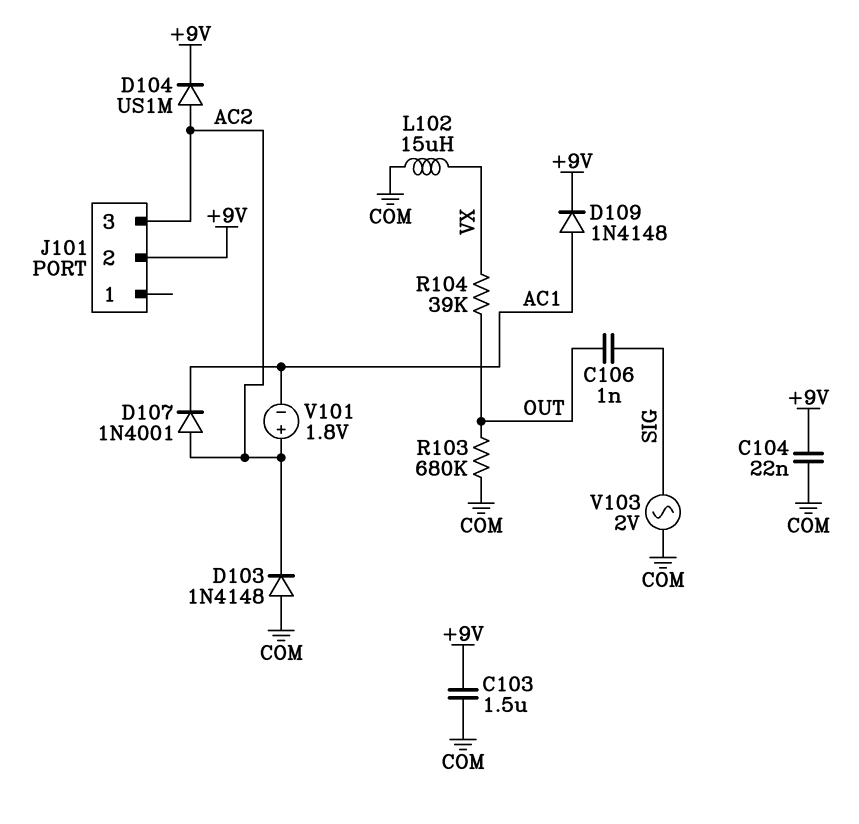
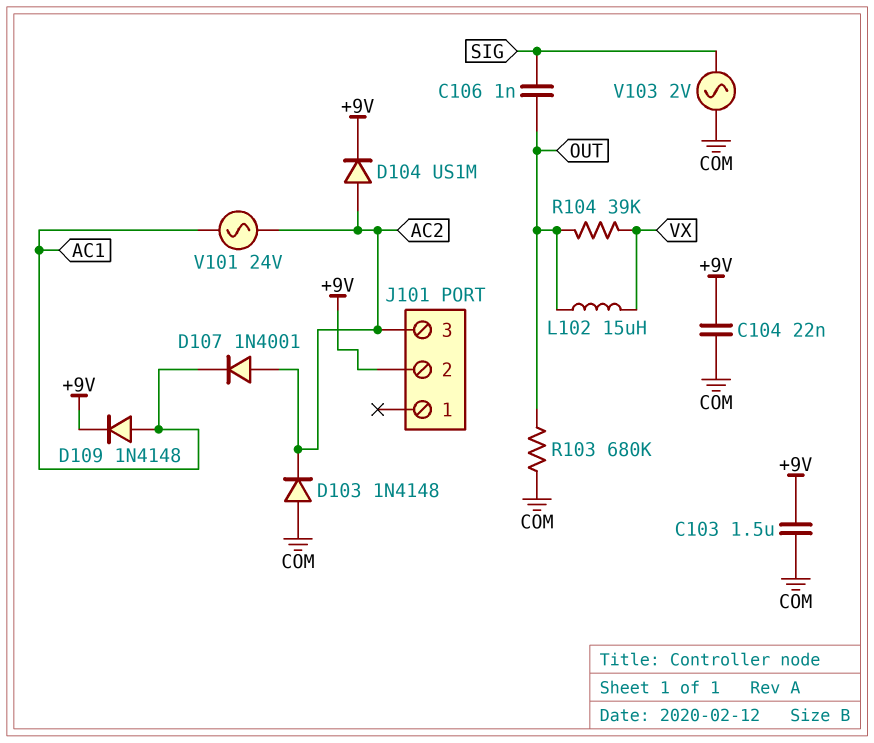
L102: 15uH (COM, VX) -> 15uH (OUT, VX)
V101: 1.8V (plus AC2, minus AC1) -> AC 24V (AC1, AC2)

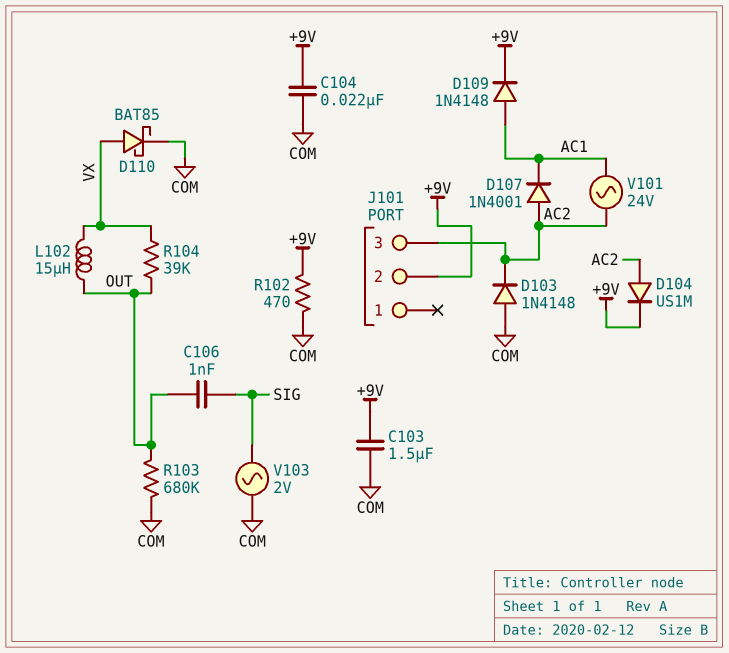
D110: none -> schottky BAT85 (A VX, K COM)
R102: none -> 470 (+9V, COM)

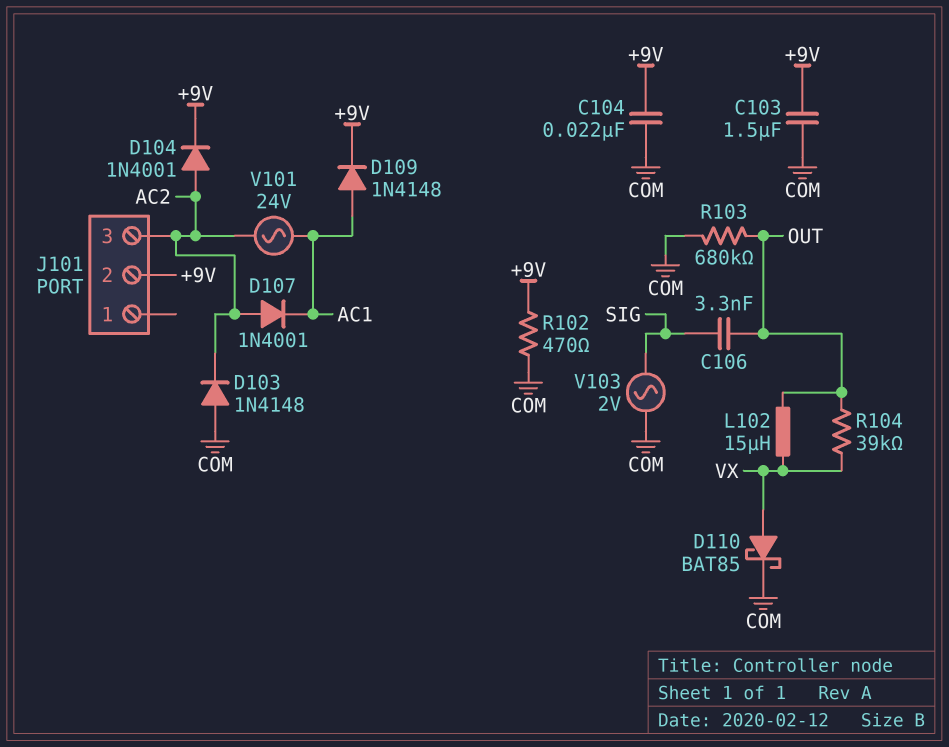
C106: 1nF (OUT, SIG) -> 3.3nF (OUT, SIG)
D104: diode US1M (A AC2, K +9V) -> diode 1N4001 (A AC2, K +9V)

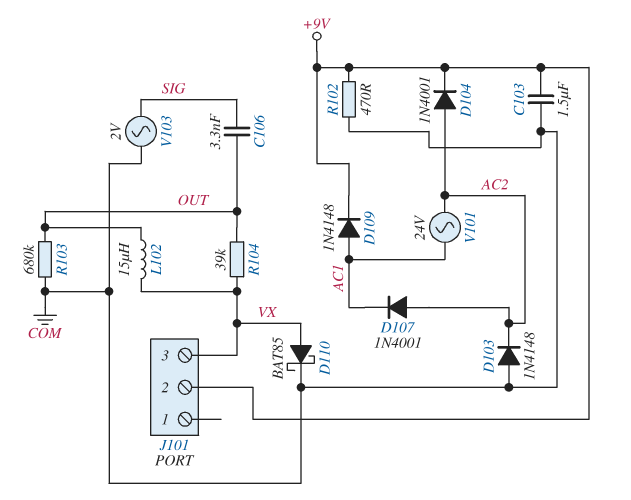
C104: 22nF (+9V, COM) -> none
J101 pin 3: AC2 -> VX

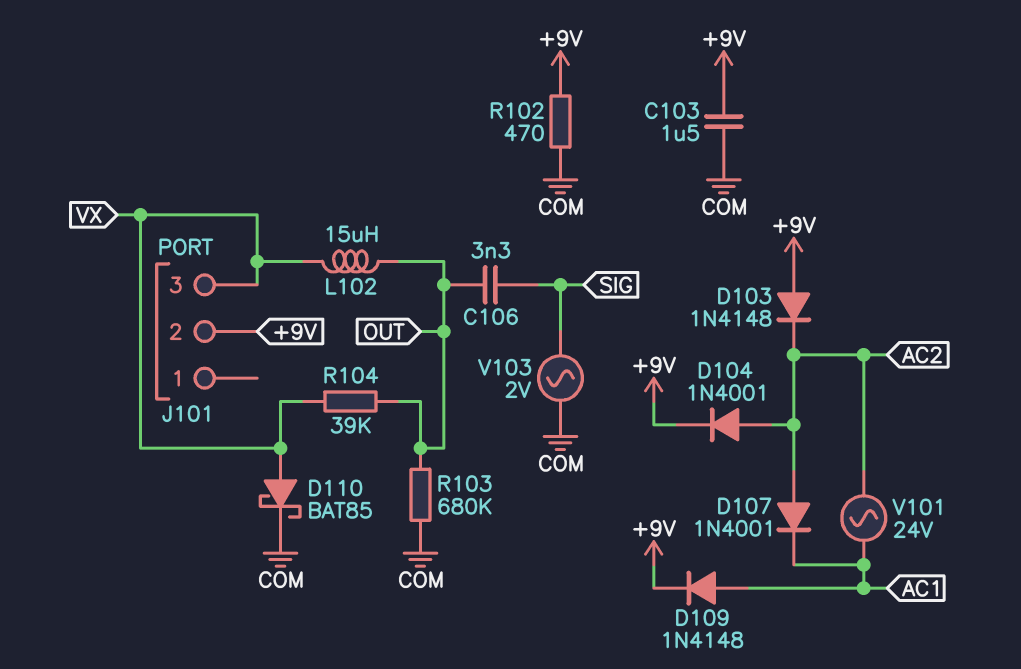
D103: diode 1N4148 (A COM, K AC2) -> diode 1N4148 (A +9V, K AC2)

